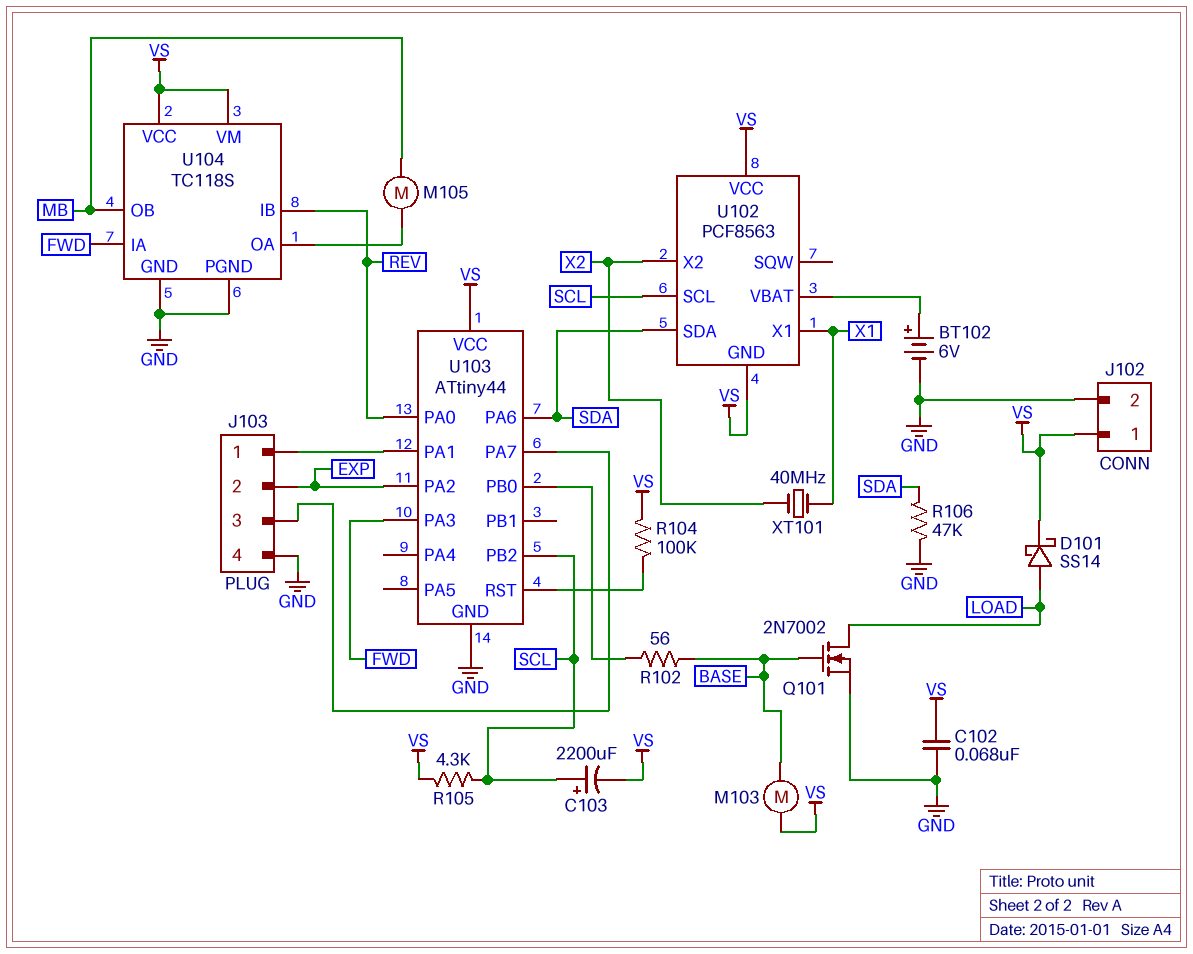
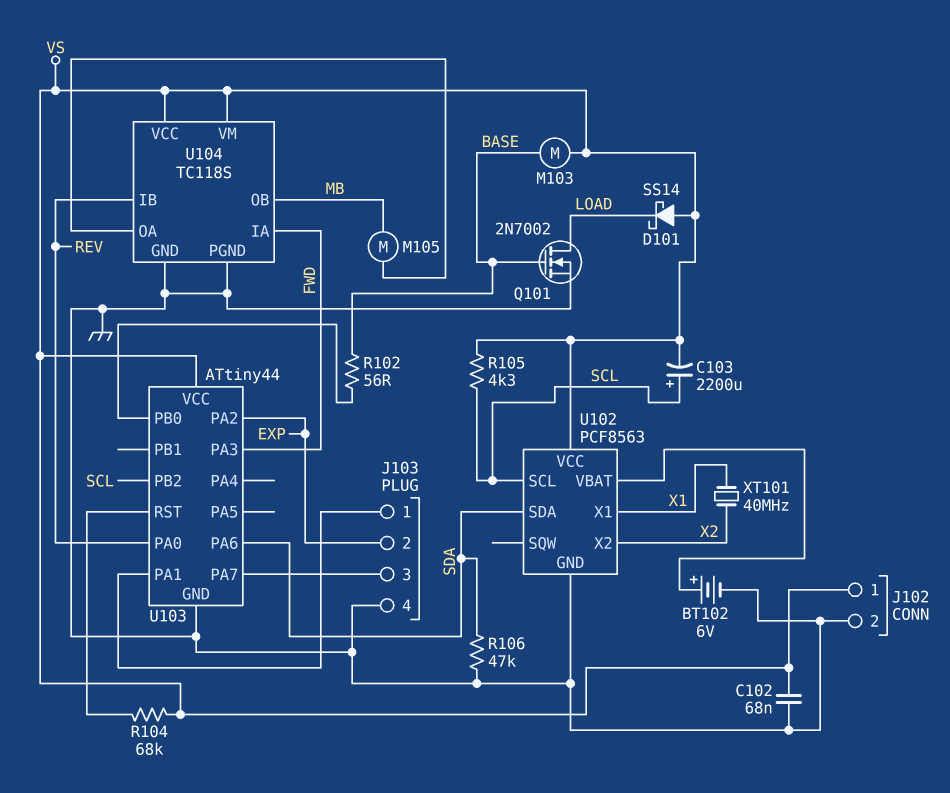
D101: schottky SS14 (A LOAD, K VS) -> schottky SS14 (A VS, K LOAD)
R104: 100k (U103/RST, VS) -> 68k (U103/RST, VS)
U102 pin GND: VS -> GND

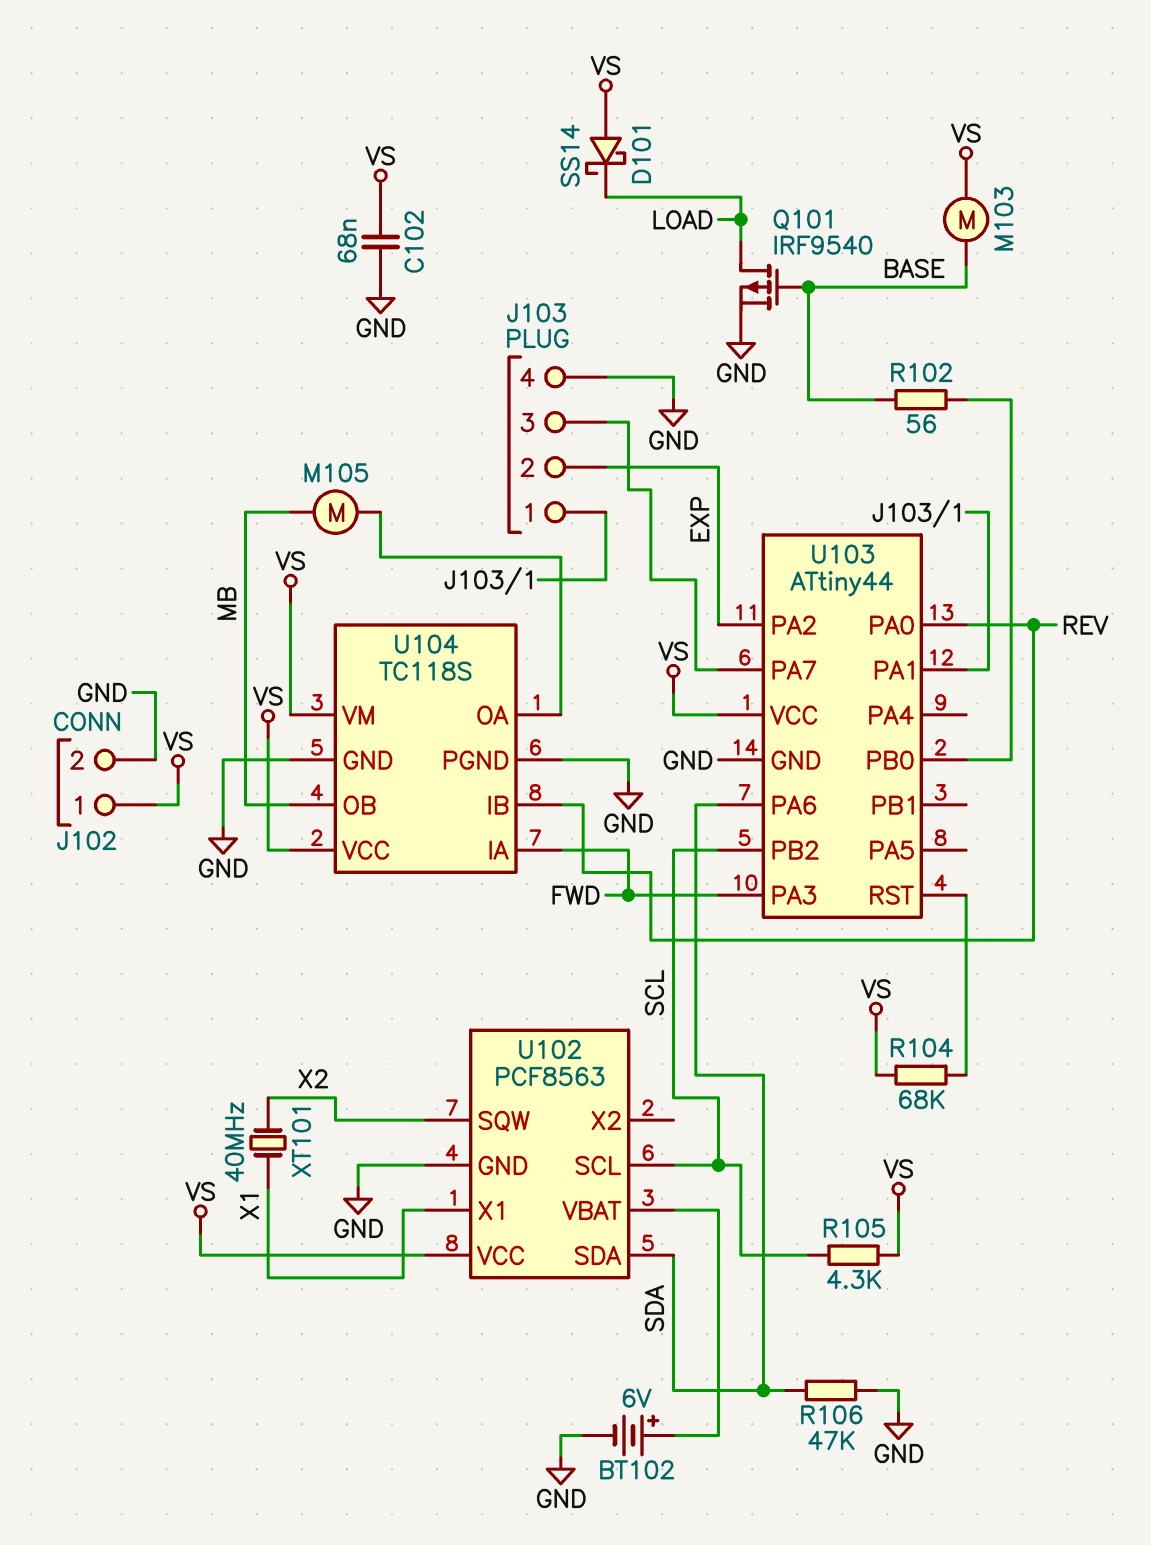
C103: 2200uF (plus SCL, minus VS) -> none
Q101: NMOS 2N7002 (G BASE, D LOAD, S GND) -> PMOS IRF9540 (G BASE, D LOAD, S GND)
U102 pin SQW: none -> X2
U102 pin X2: X2 -> none

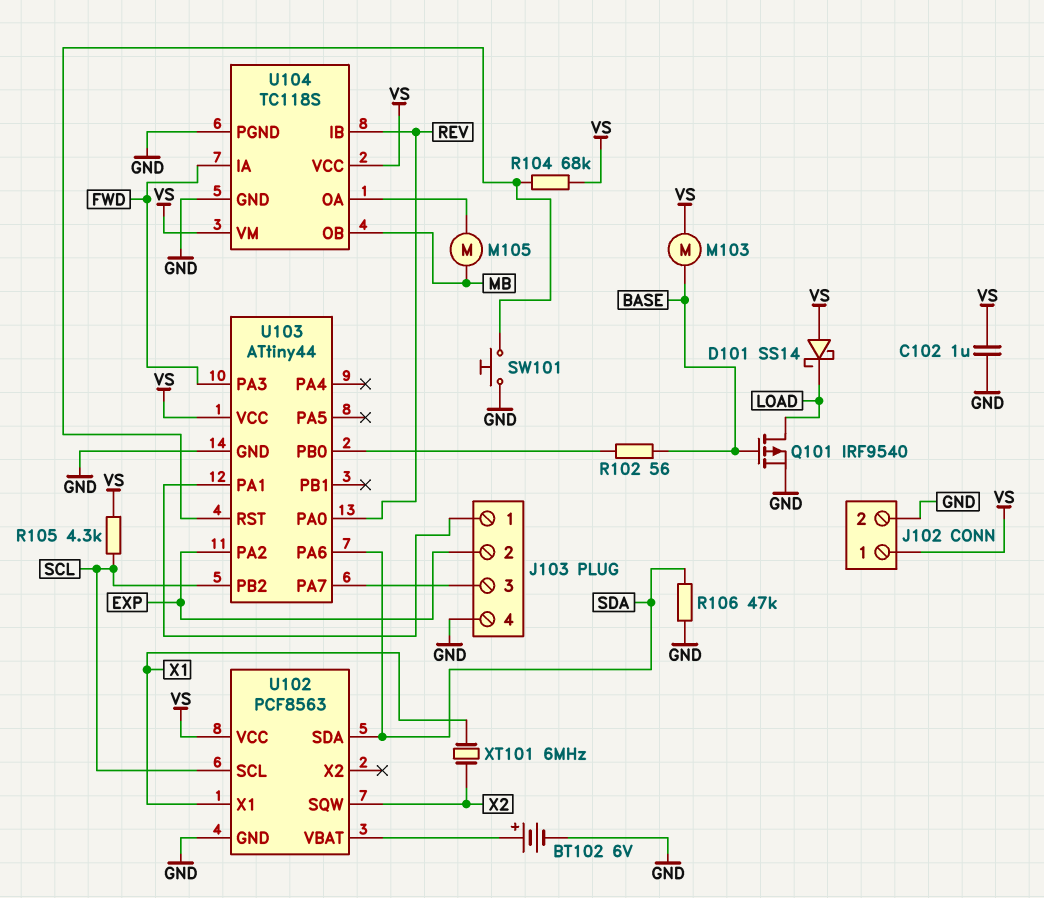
C102: 68nF (GND, VS) -> 1uF (GND, VS)
SW101: none -> button (GND, U103/RST)
XT101: 40MHz (X1, X2) -> 6MHz (X1, X2)

